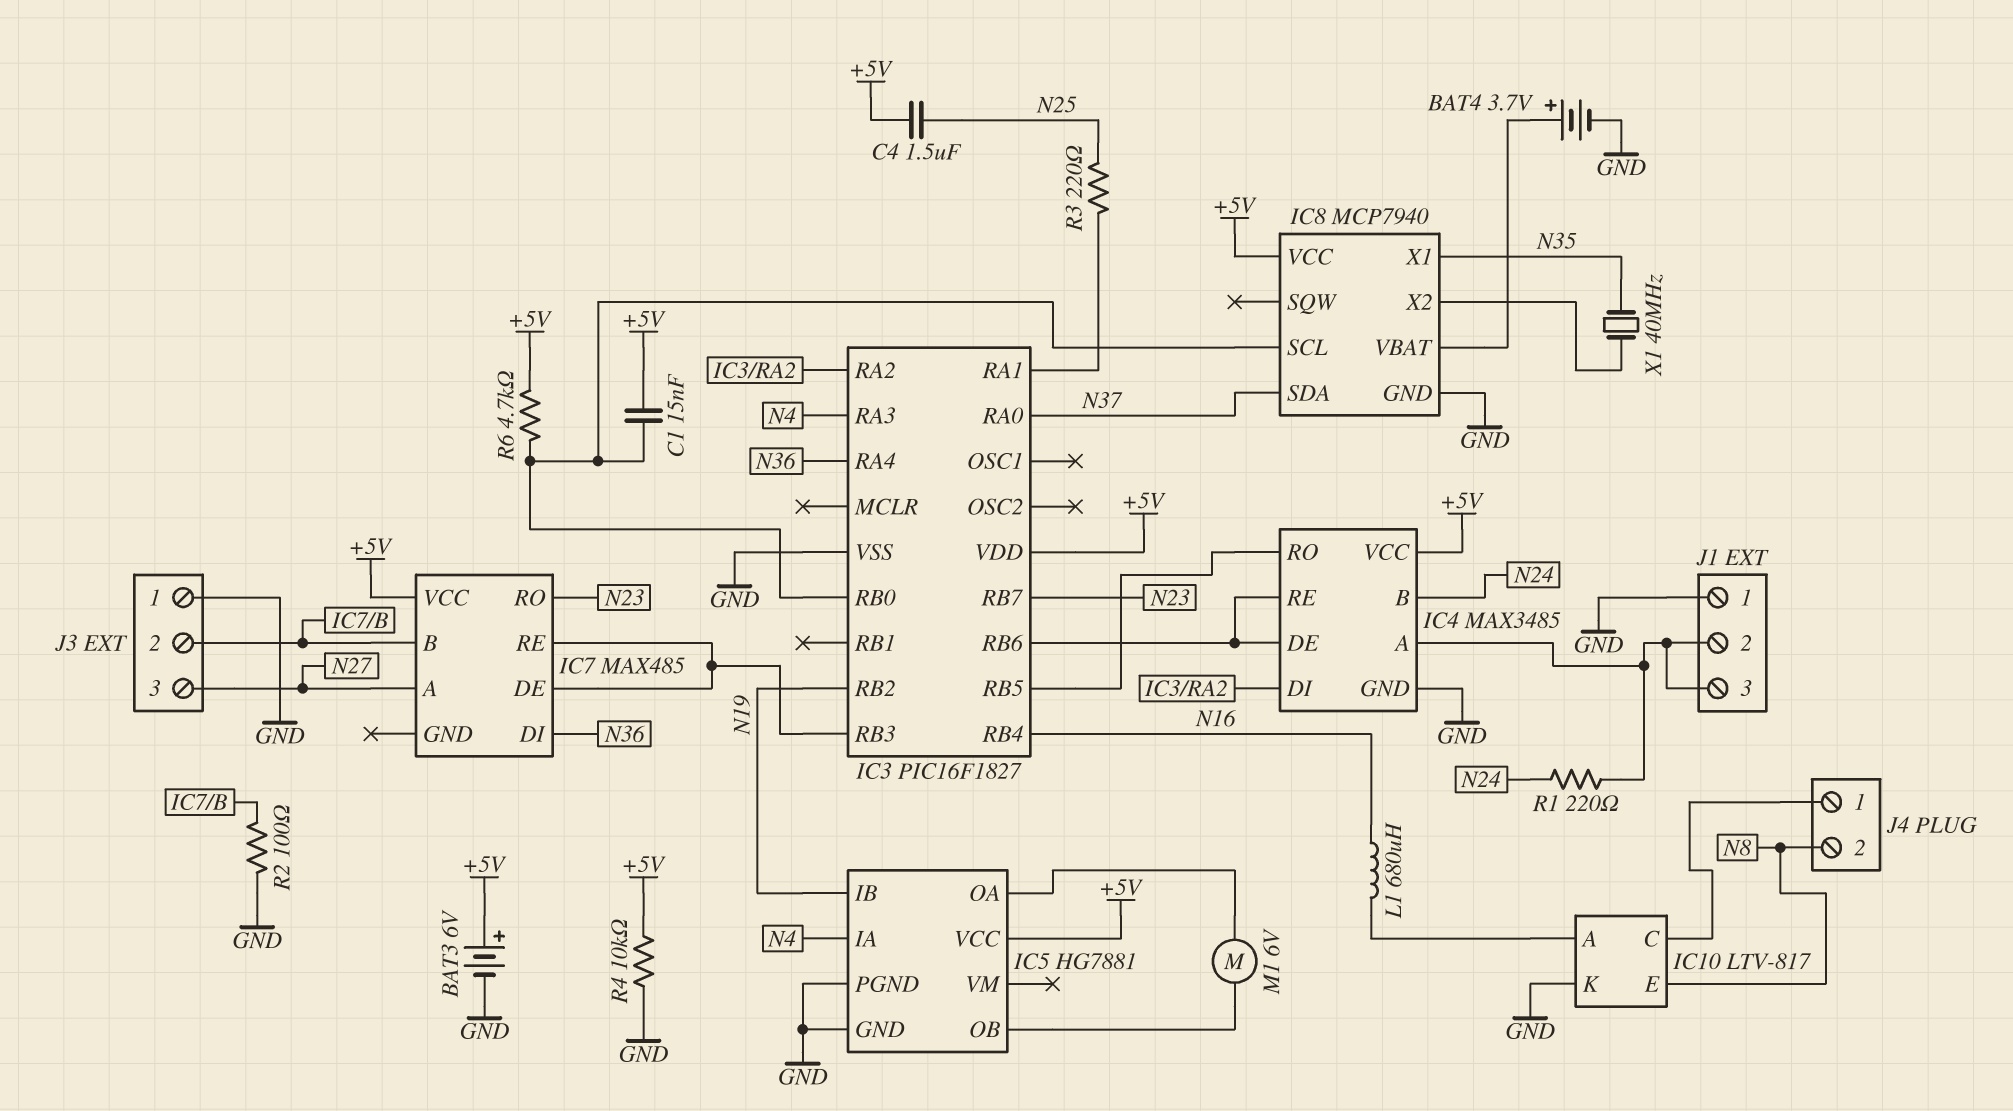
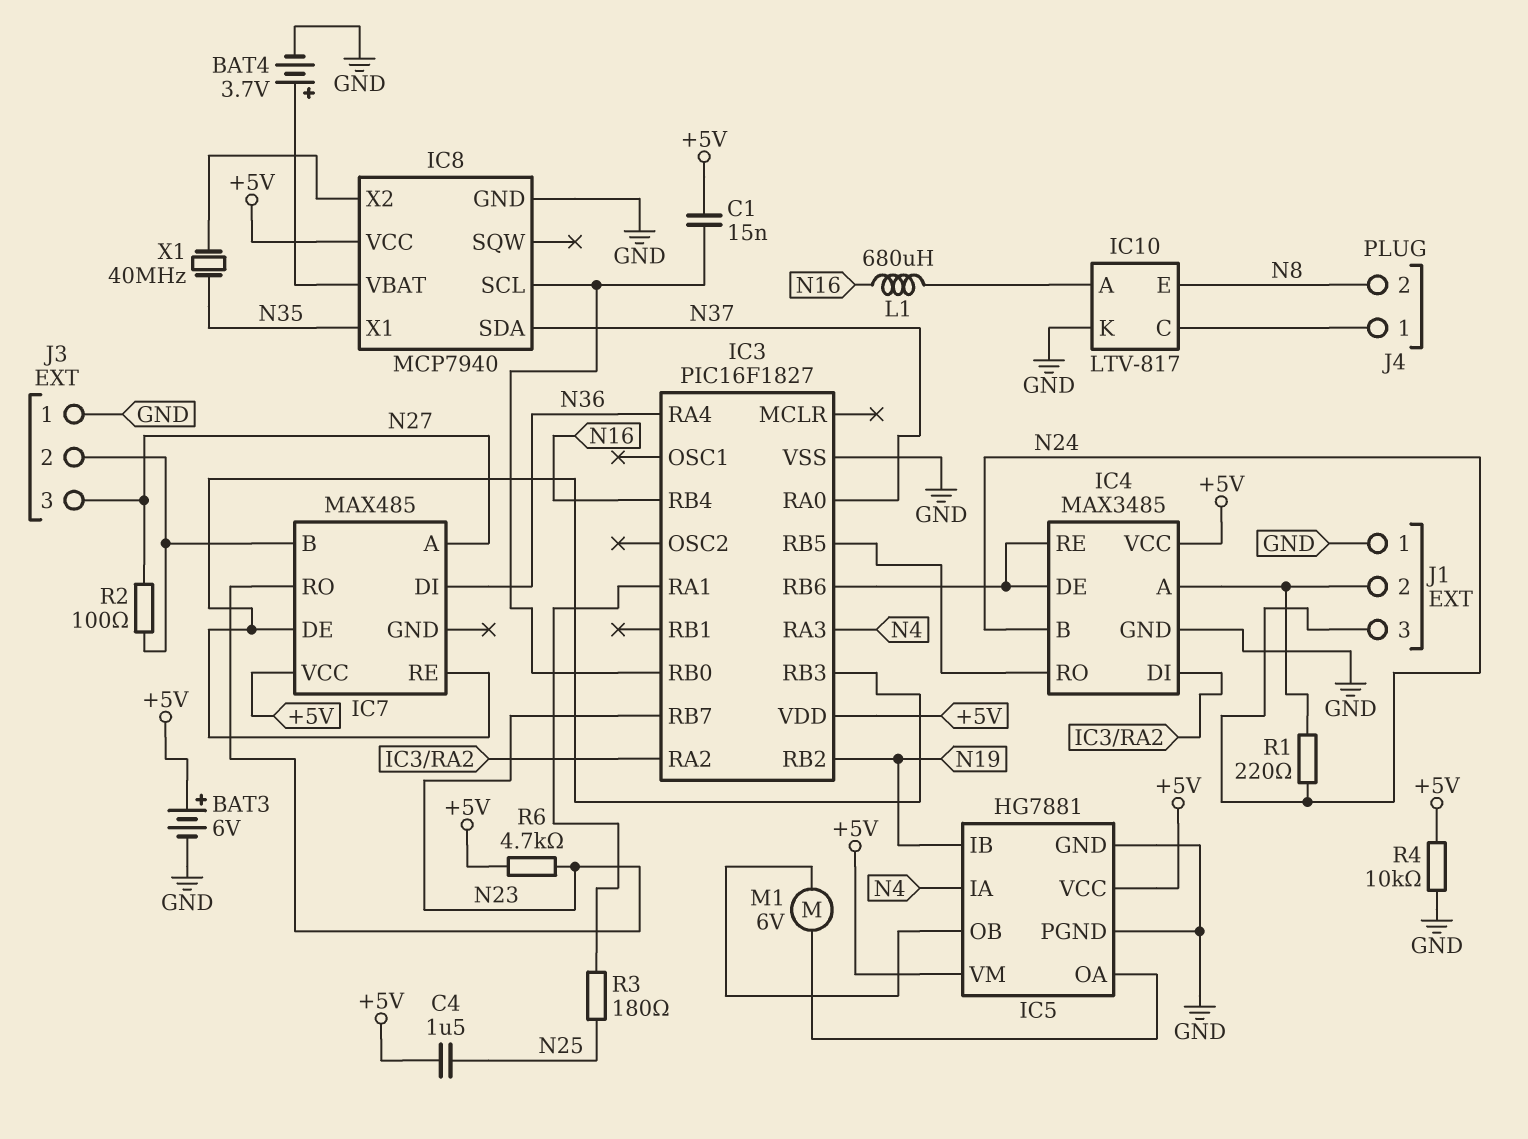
IC5 pin VM: none -> +5V
J1 pin 3: IC4/A -> N24
R2: 100 (GND, IC7/B) -> 100 (IC7/B, N27)
R3: 220 (IC3/RA1, N25) -> 180 (IC3/RA1, N25)
R6: 4.7k (+5V, IC3/RB0) -> 4.7k (+5V, N23)

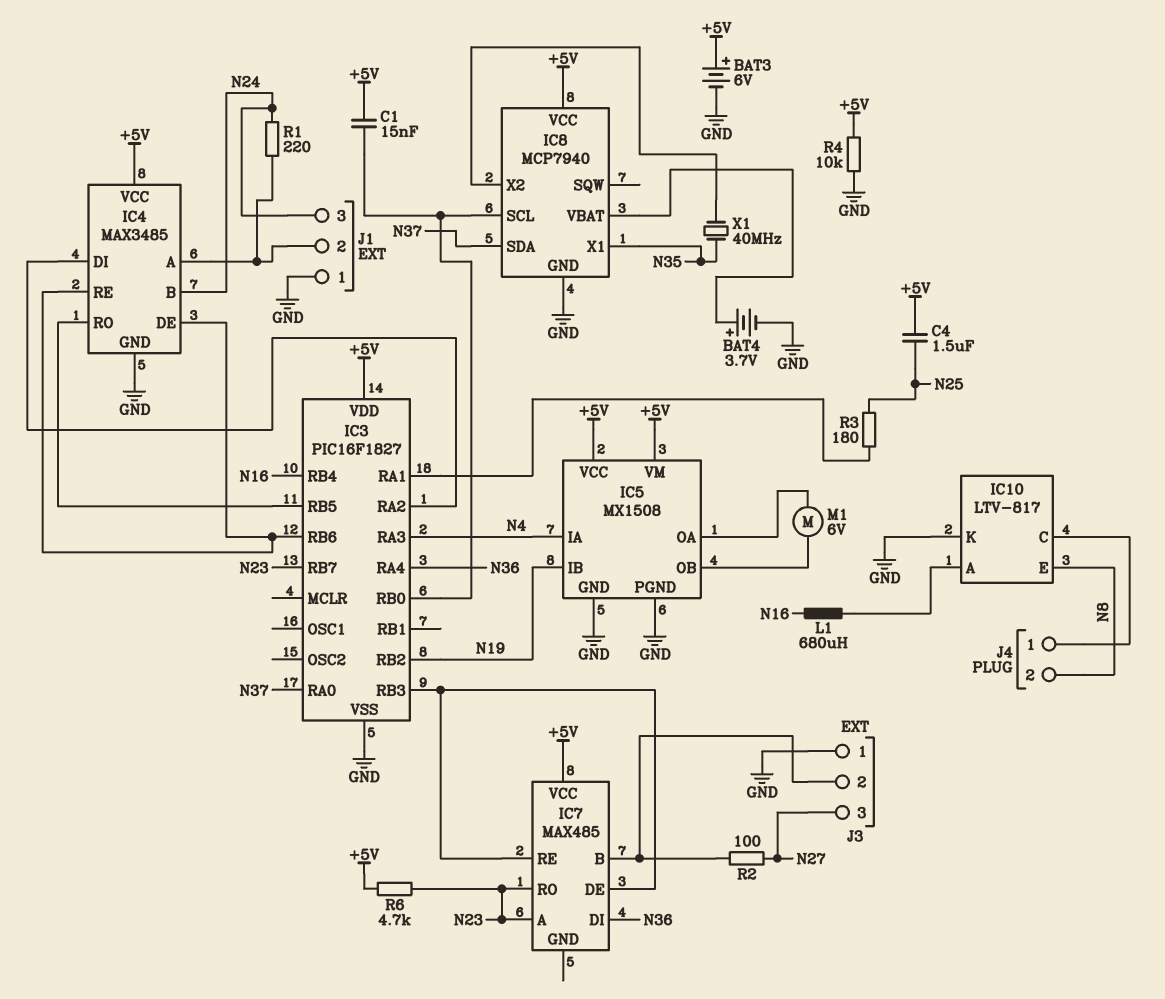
IC5: HG7881 -> MX1508
IC7 pin A: N27 -> N23

